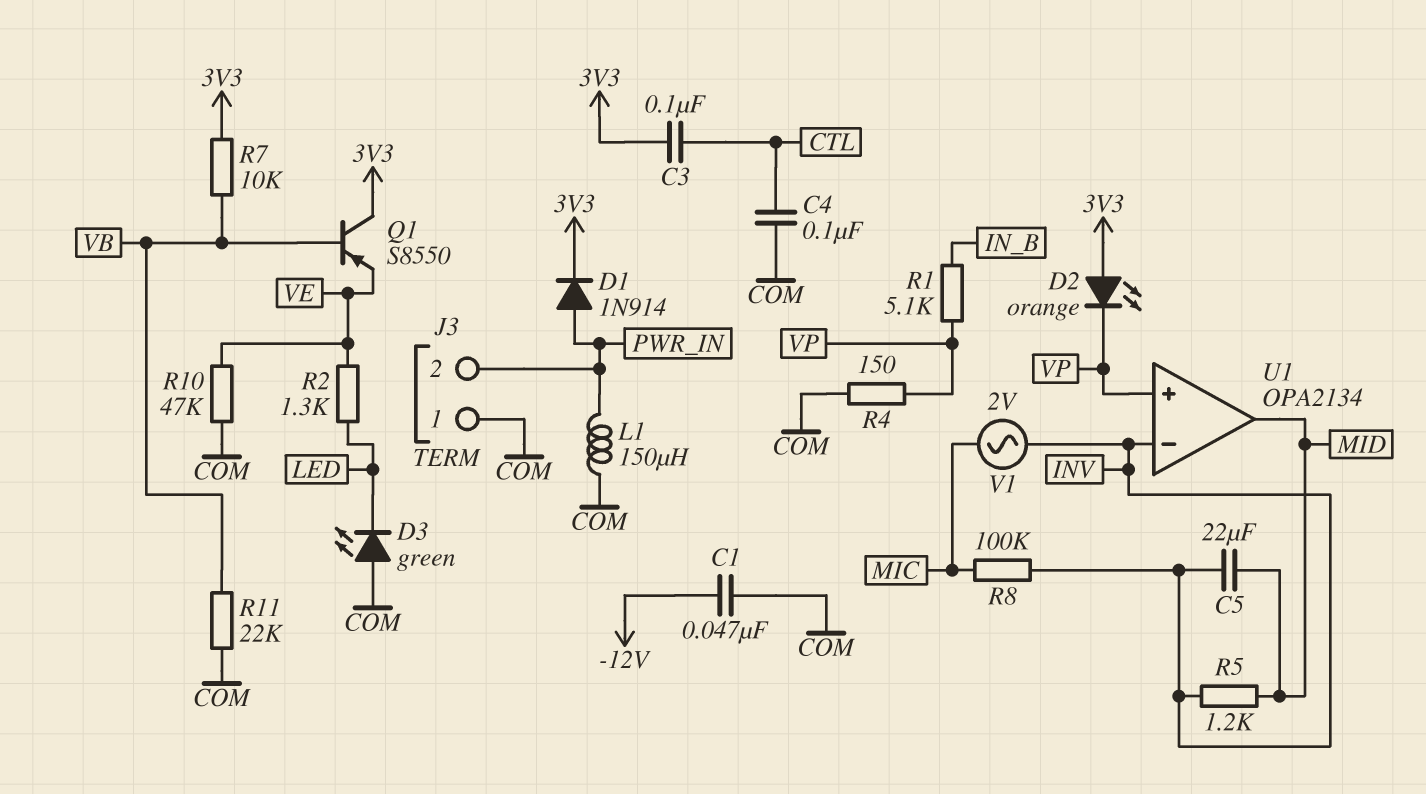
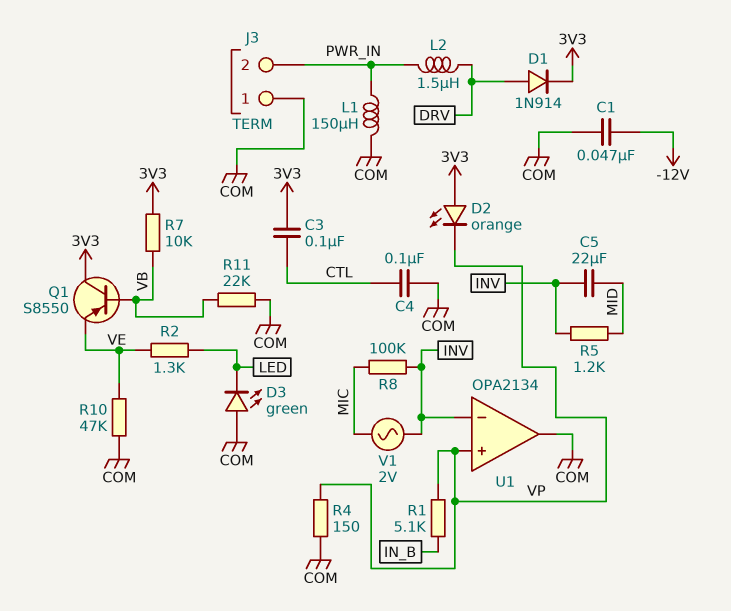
D1: diode 1N914 (A PWR_IN, K 3V3) -> diode 1N914 (A DRV, K 3V3)
L2: none -> 1.5uH (DRV, PWR_IN)
U1 pin out: MID -> COM

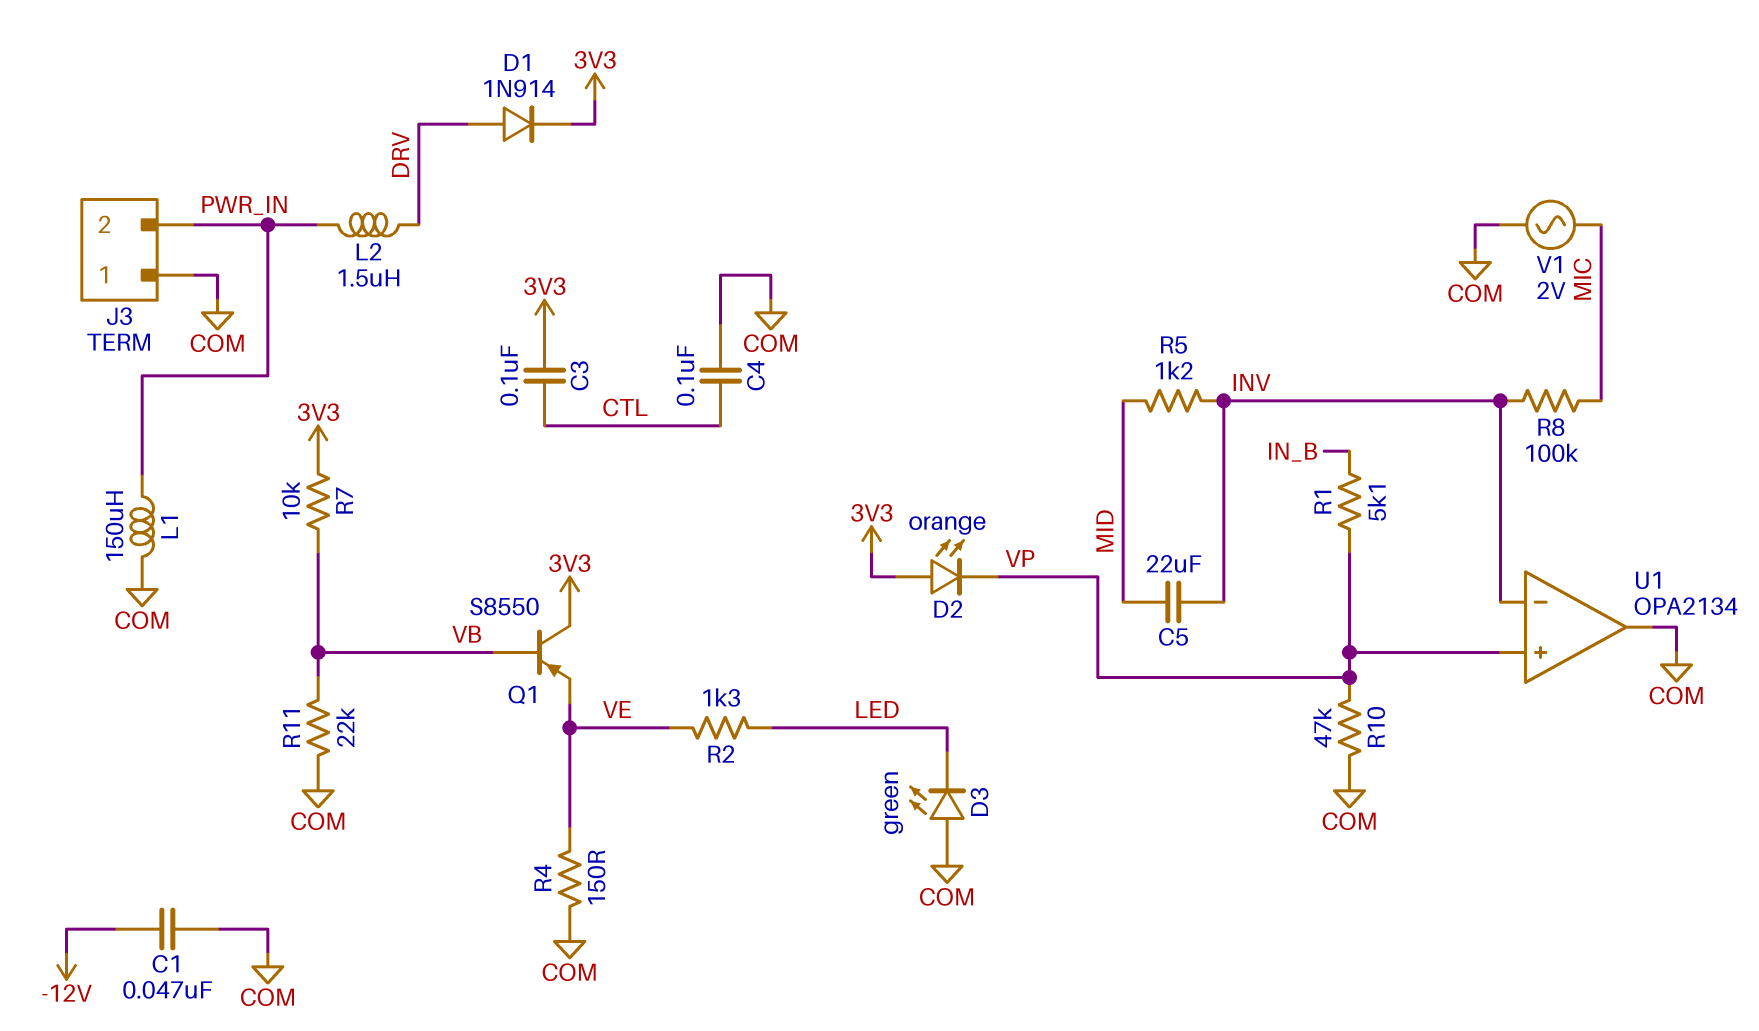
R4: 150 (COM, VP) -> 150 (COM, VE)
R10: 47k (COM, VE) -> 47k (COM, VP)
V1: AC 2V (INV, MIC) -> AC 2V (COM, MIC)

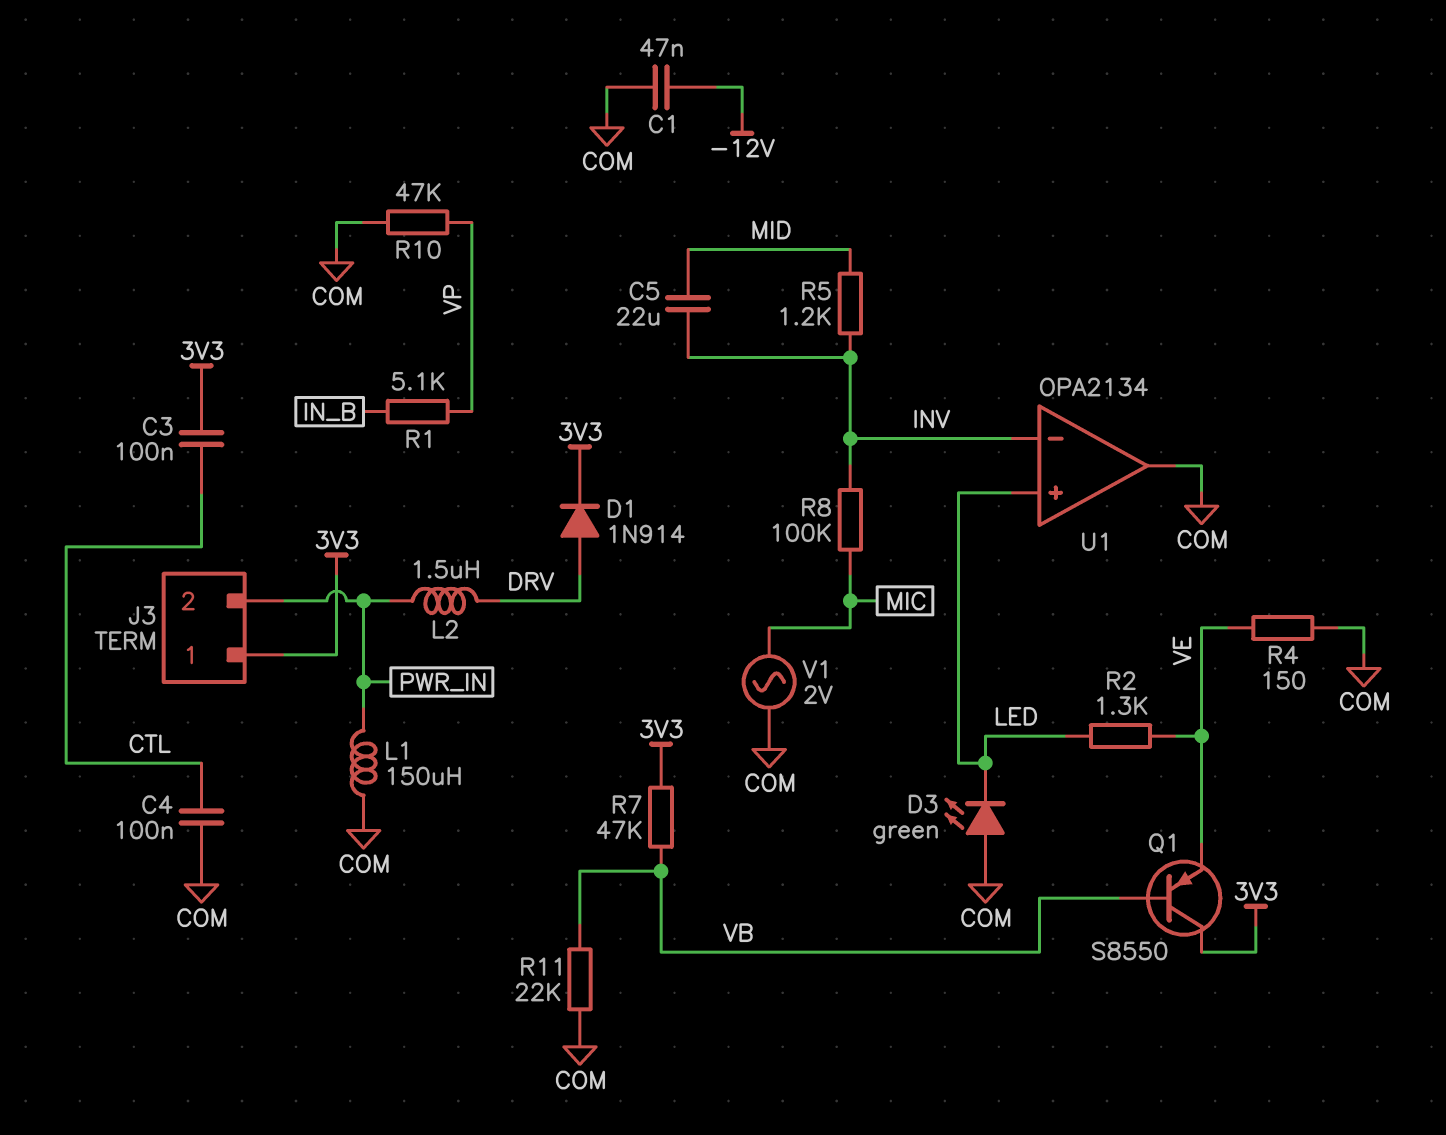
D2: LED orange (A 3V3, K VP) -> none
J3 pin 1: COM -> 3V3
R7: 10k (3V3, VB) -> 47k (3V3, VB)
U1 pin in+: VP -> LED

